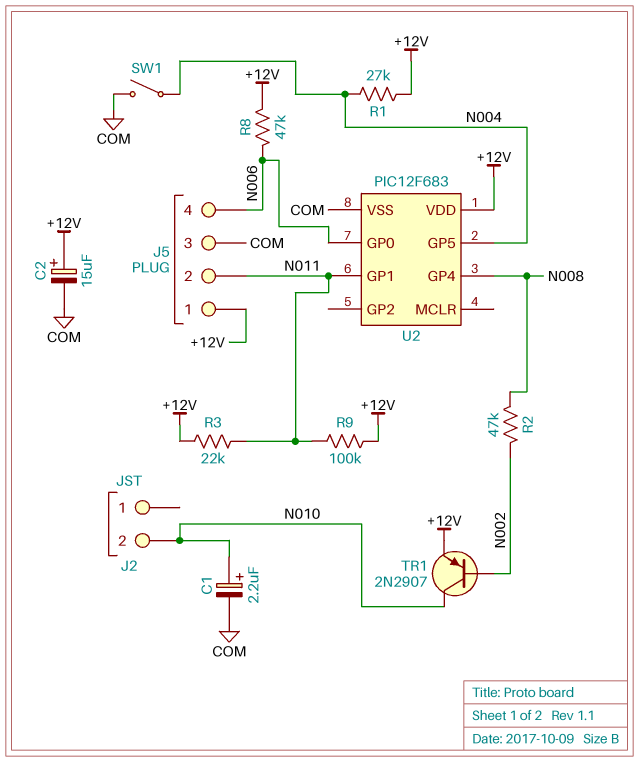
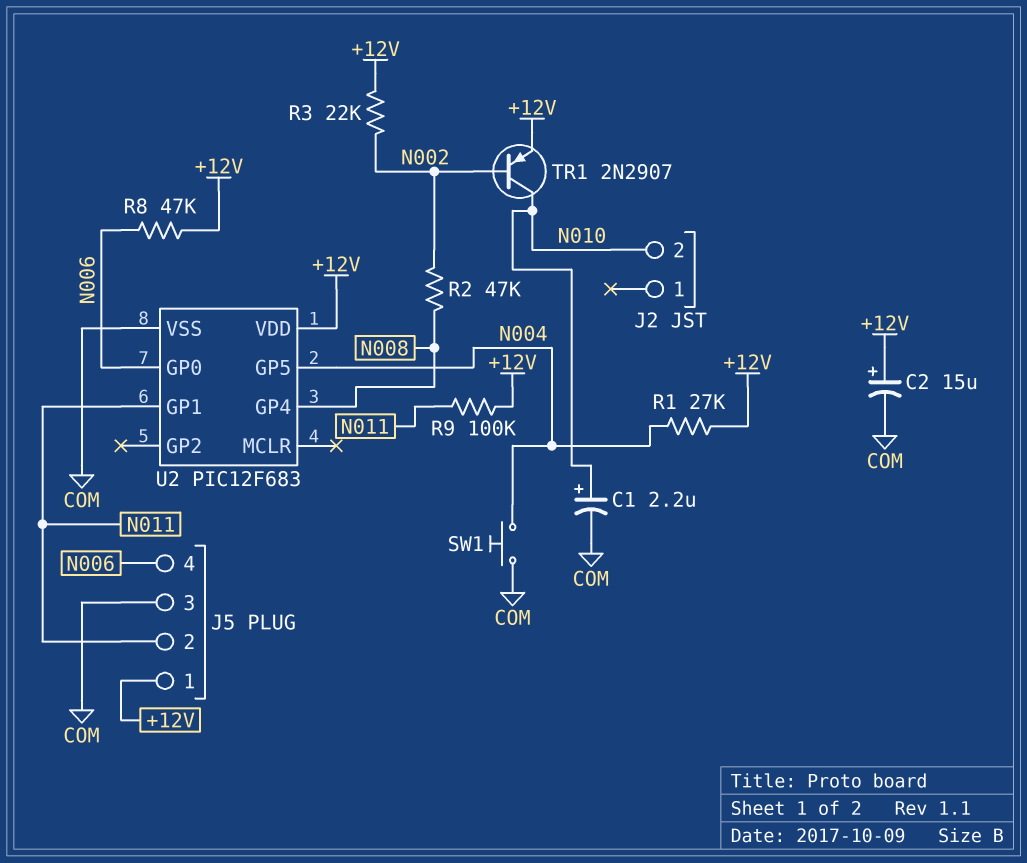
R3: 22k (+12V, N011) -> 22k (+12V, N002)
SW1: switch (COM, N004) -> button (COM, N004)

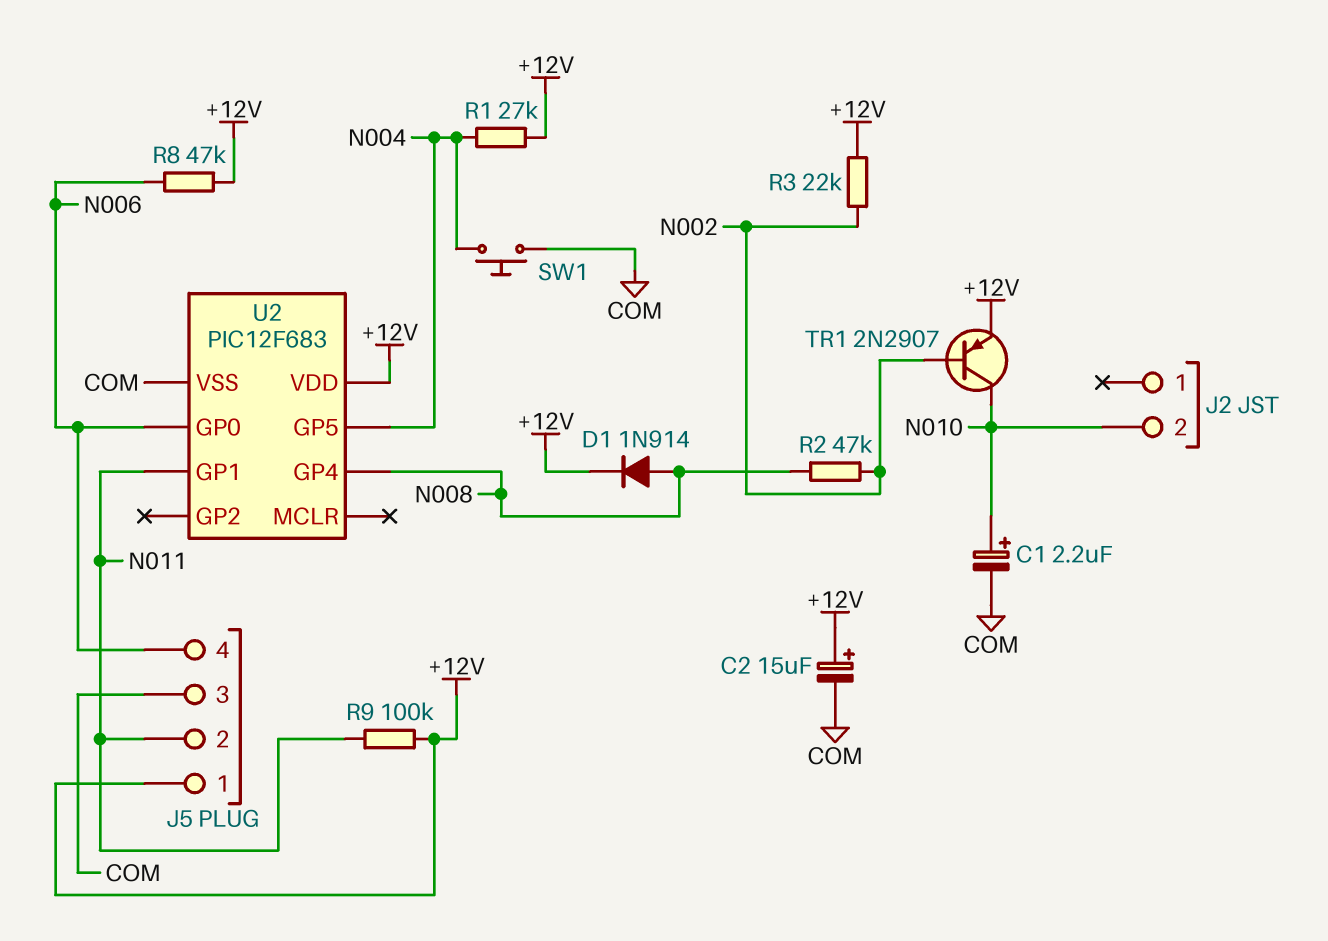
D1: none -> diode 1N914 (A N008, K +12V)

